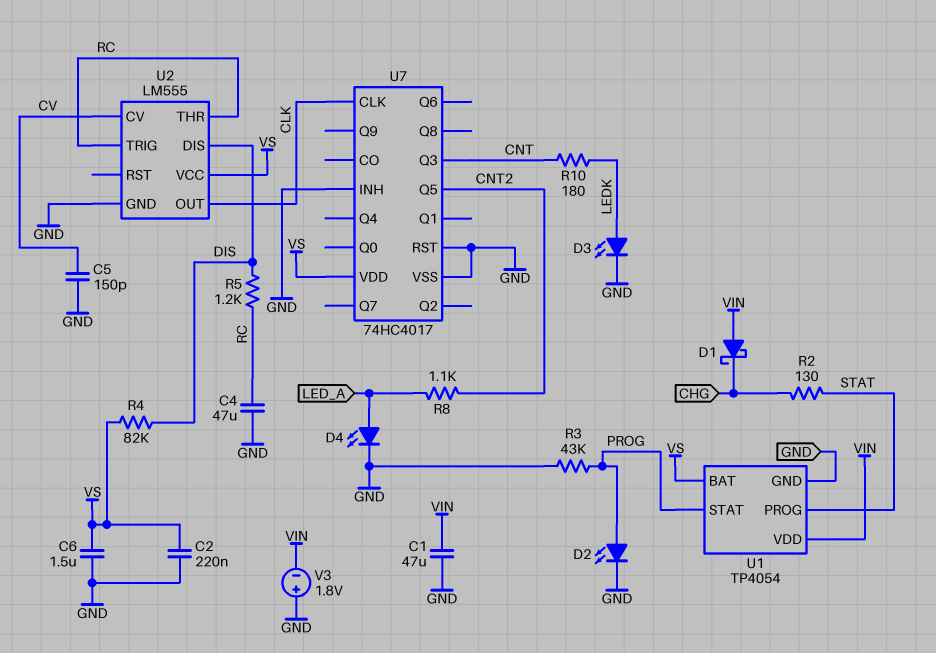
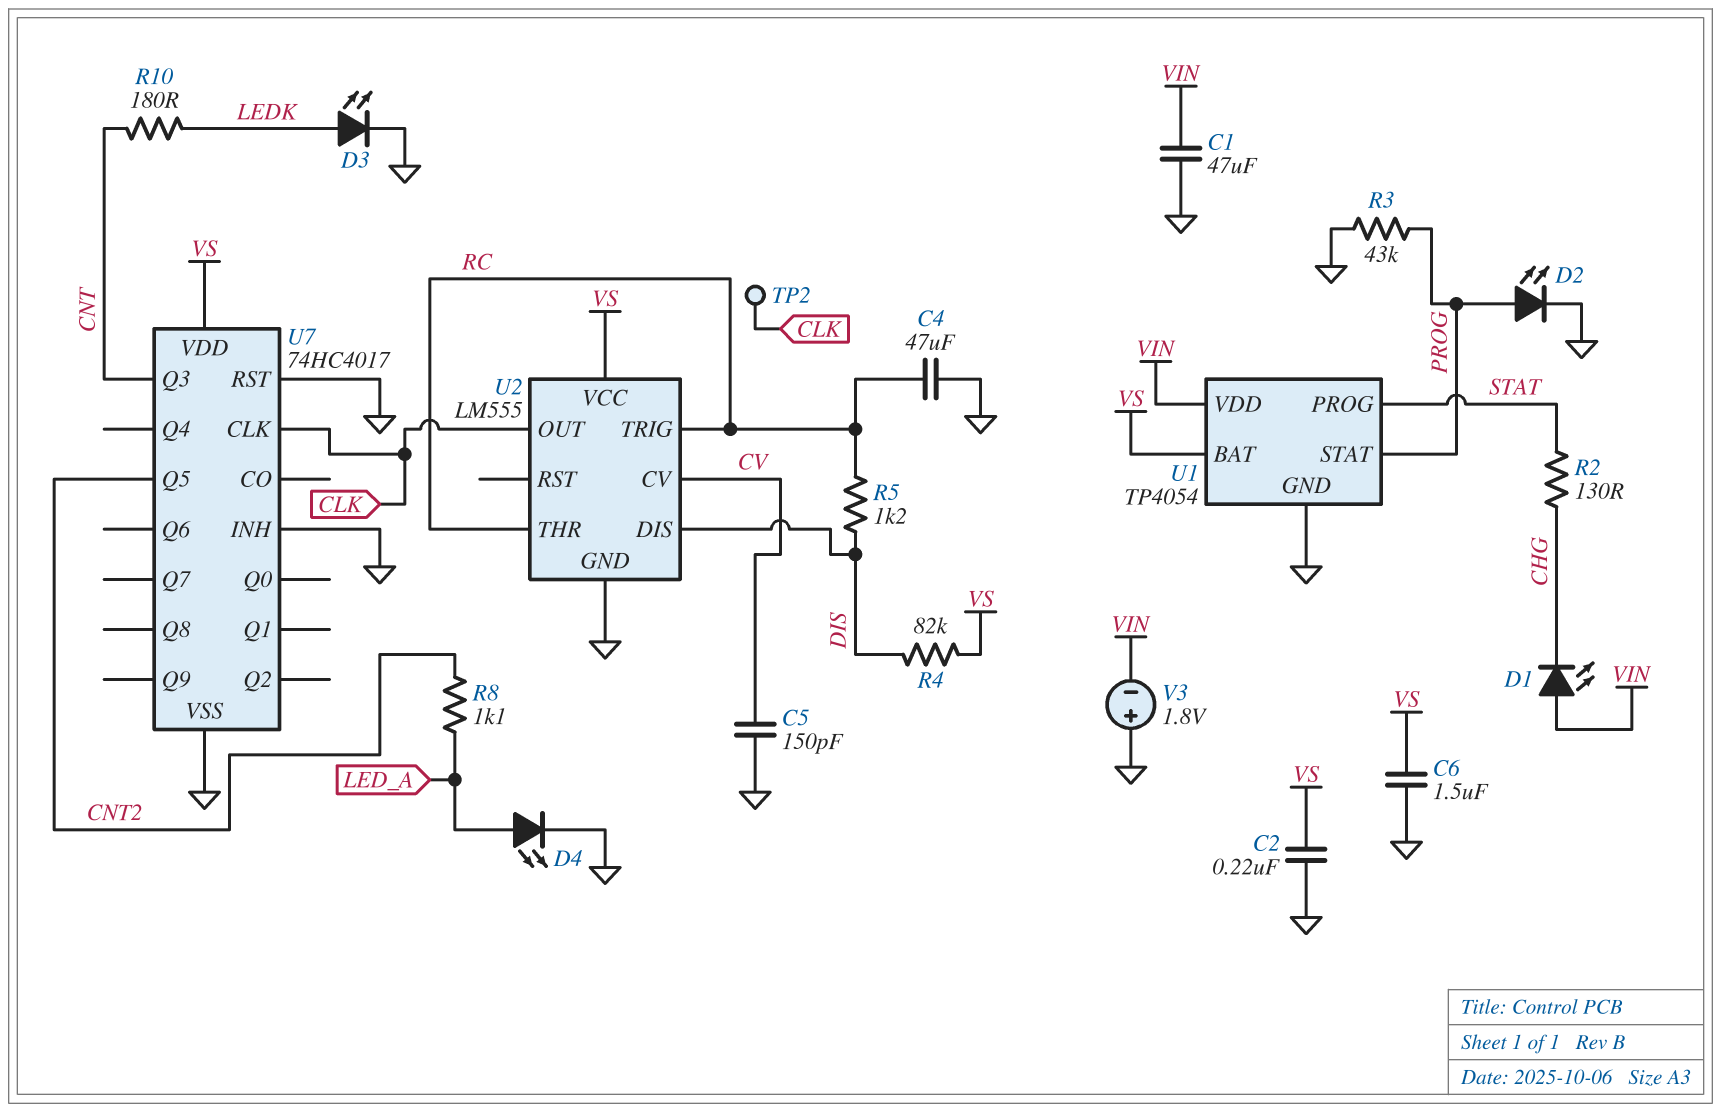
D1: schottky (A VIN, K CHG) -> LED (A VIN, K CHG)
TP2: none -> test point (CLK)

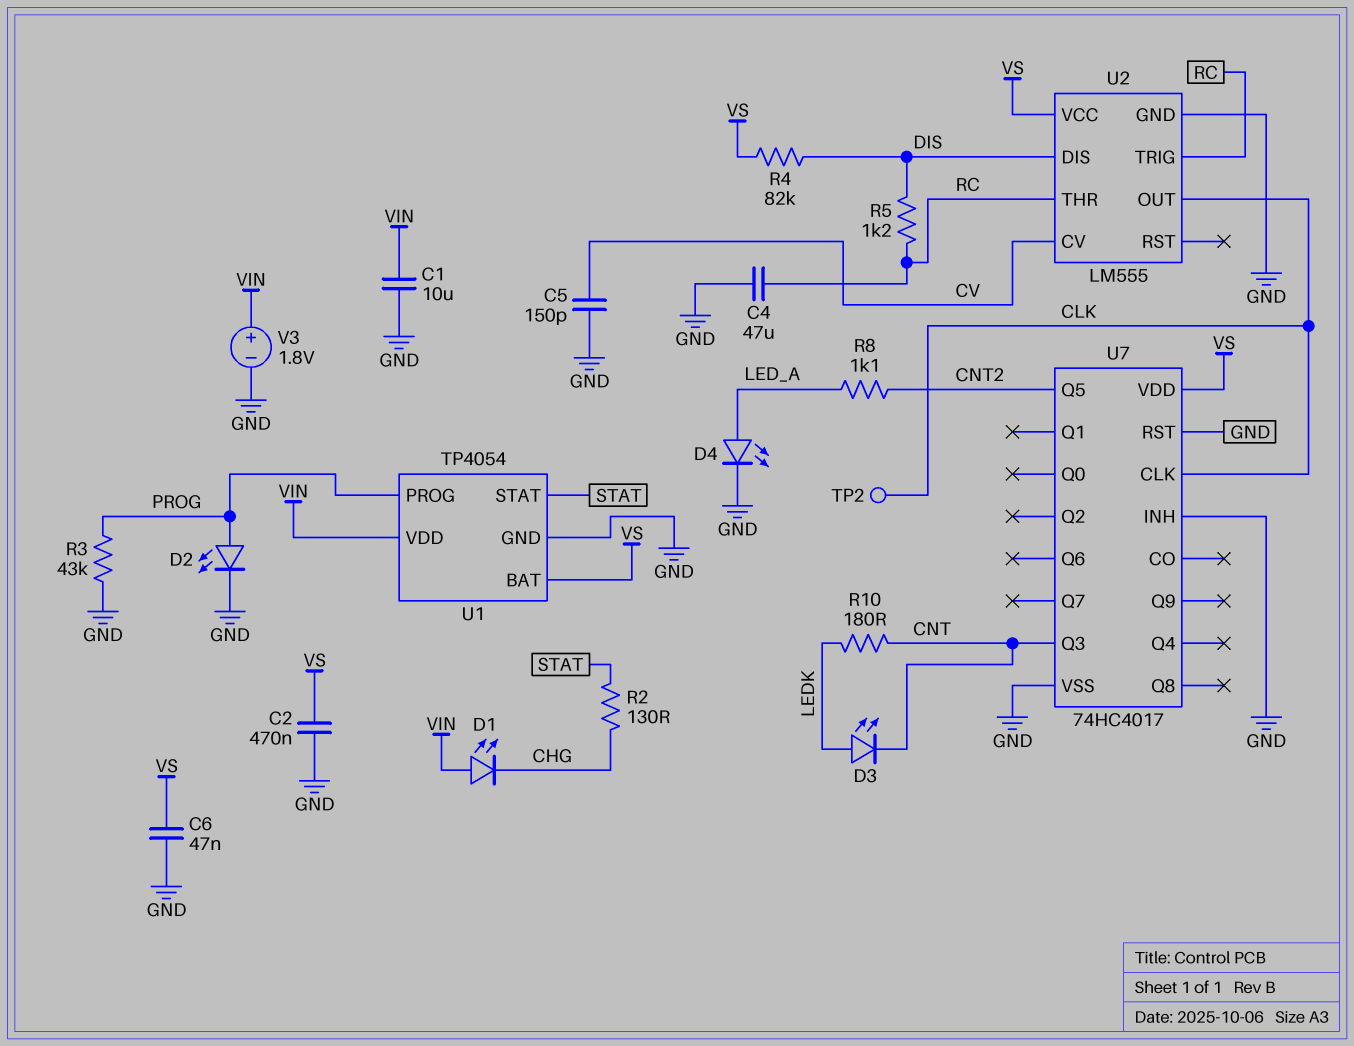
C1: 47uF (GND, VIN) -> 10uF (GND, VIN)
C2: 220nF (GND, VS) -> 470nF (GND, VS)
C6: 1.5uF (GND, VS) -> 47nF (GND, VS)
D3: LED (A LEDK, K GND) -> LED (A LEDK, K CNT)
U1 pin PROG: STAT -> PROG
U1 pin STAT: PROG -> STAT
V3: 1.8V (plus GND, minus VIN) -> 1.8V (plus VIN, minus GND)

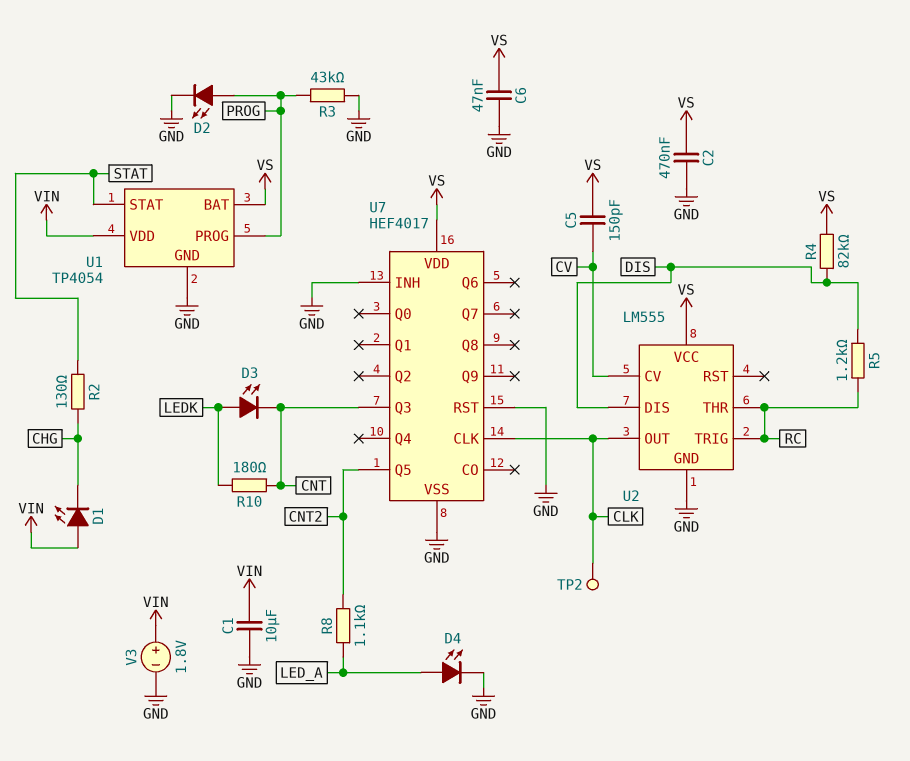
C4: 47uF (GND, RC) -> none
C5: 150pF (CV, GND) -> 150pF (CV, VS)
U7: 74HC4017 -> HEF4017

